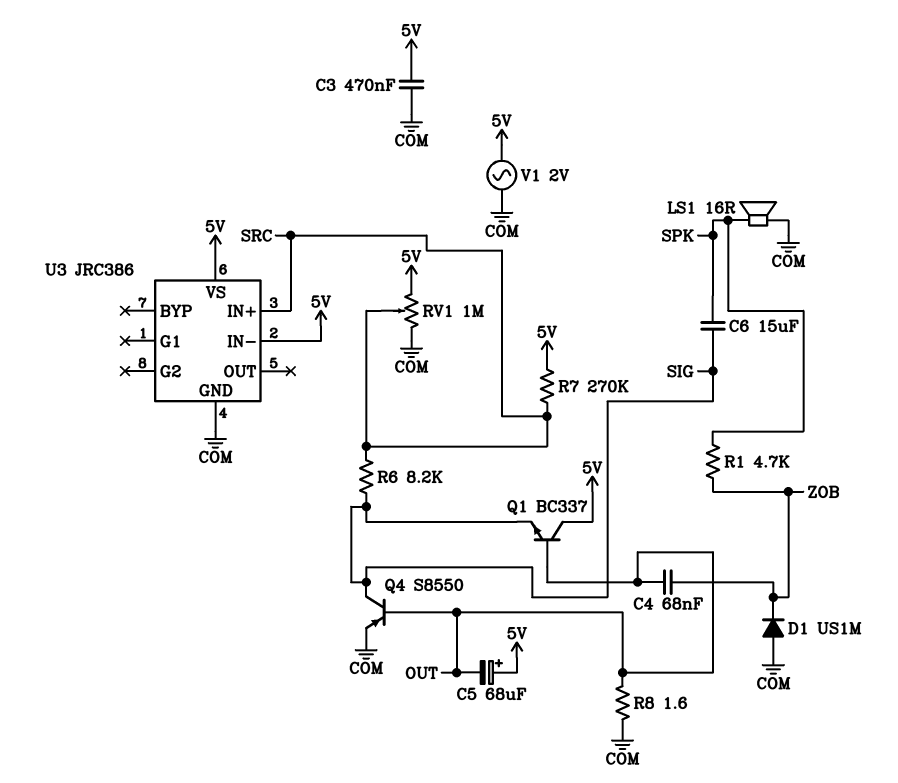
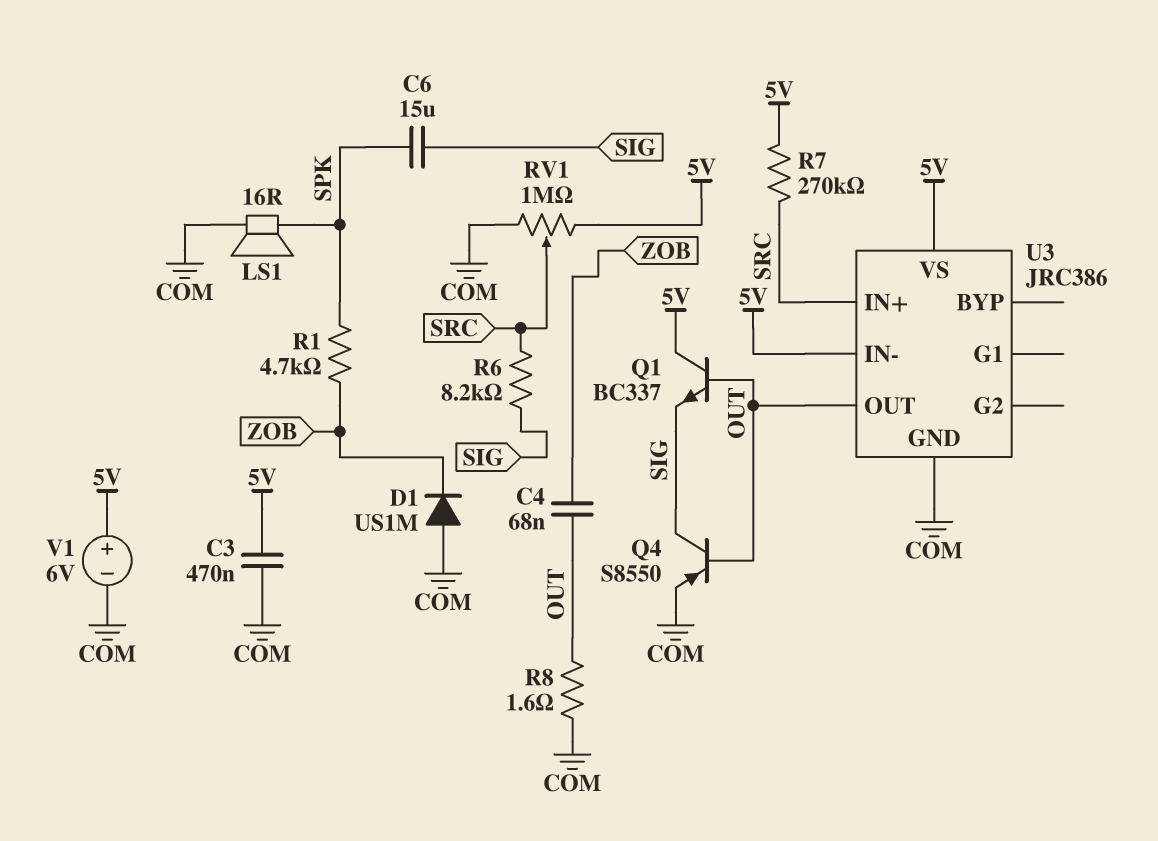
C5: 68uF (plus 5V, minus OUT) -> none
U3 pin OUT: none -> OUT
V1: AC 2V (5V, COM) -> 6V (plus 5V, minus COM)

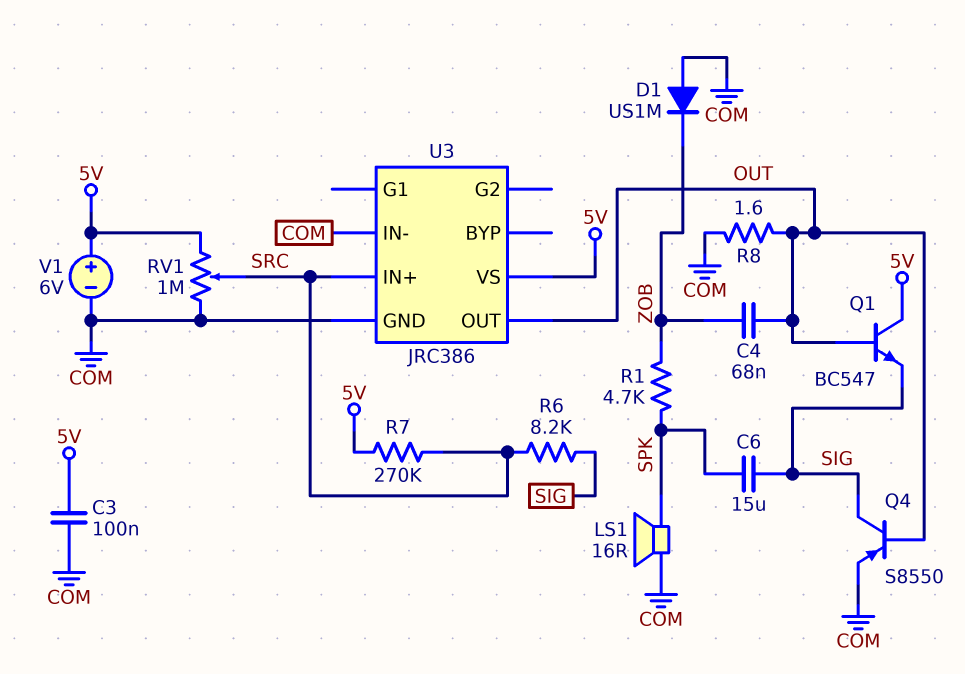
C3: 470nF (5V, COM) -> 100nF (5V, COM)
Q1: NPN BC337 (B OUT, C 5V, E SIG) -> NPN BC547 (B OUT, C 5V, E SIG)
U3 pin IN-: 5V -> COM

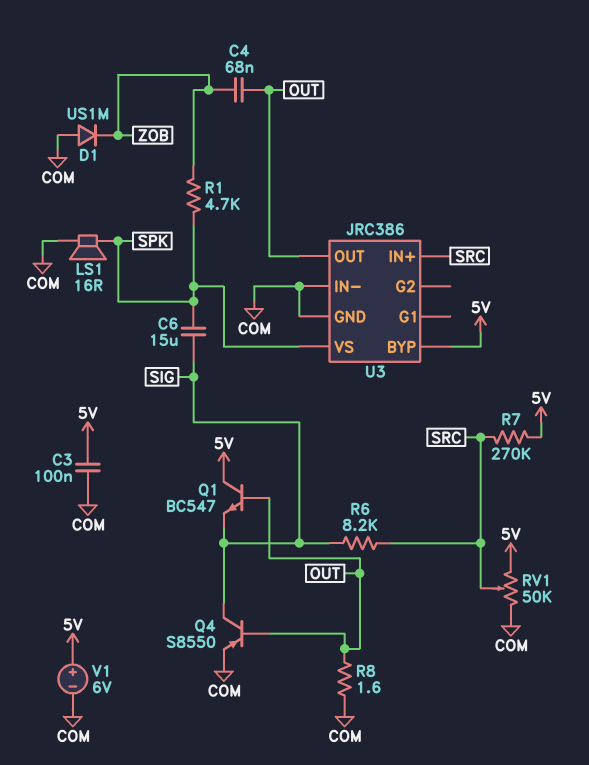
RV1: 1M (5V, COM, wiper SRC) -> 50k (5V, COM, wiper SRC)
U3 pin BYP: none -> 5V
U3 pin VS: 5V -> SPK

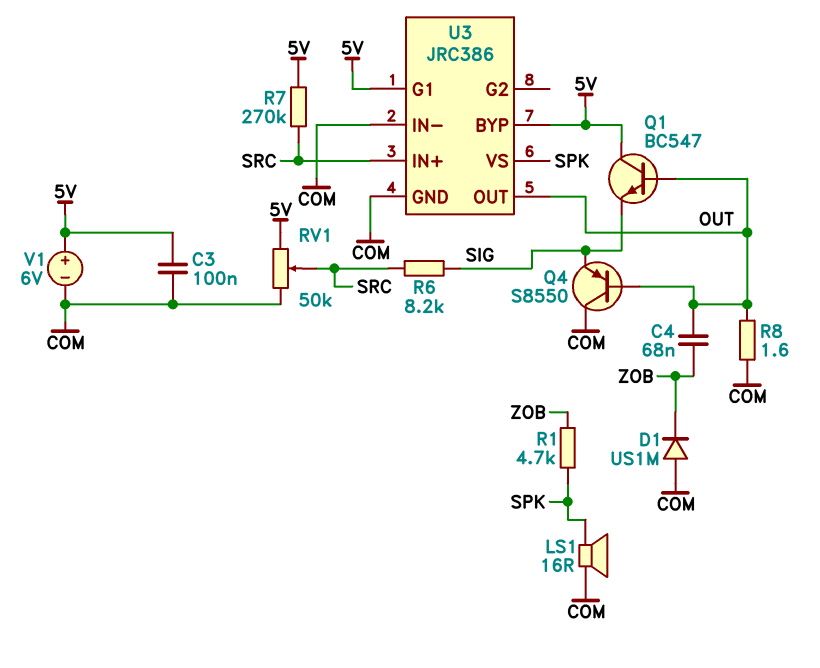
C6: 15uF (SIG, SPK) -> none
Q4: PNP S8550 (B OUT, C SIG, E COM) -> PNP S8550 (B OUT, C COM, E SIG)
U3 pin G1: none -> 5V

